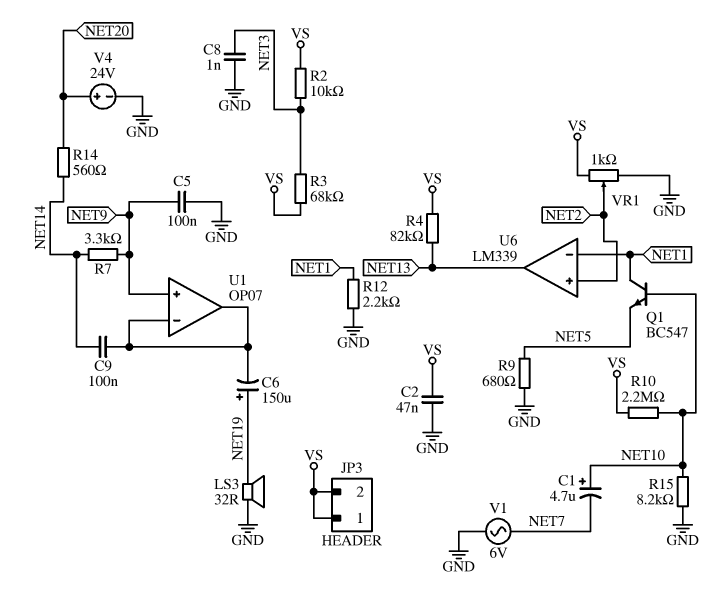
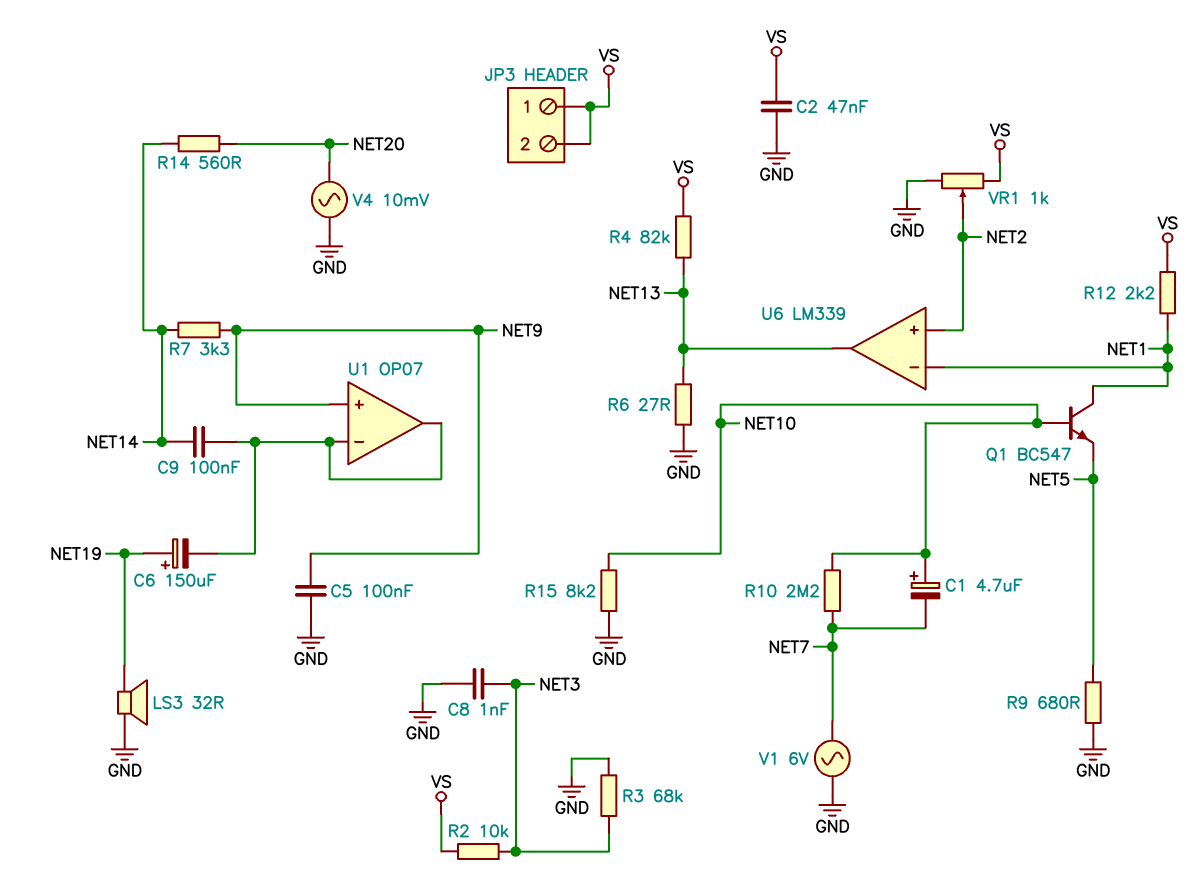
R3: 68k (NET3, VS) -> 68k (GND, NET3)
R6: none -> 27 (GND, NET13)
R10: 2.2M (NET10, VS) -> 2.2M (NET7, NET10)
R12: 2.2k (GND, NET1) -> 2.2k (NET1, VS)
V4: 24V (plus NET20, minus GND) -> AC 10mV (GND, NET20)

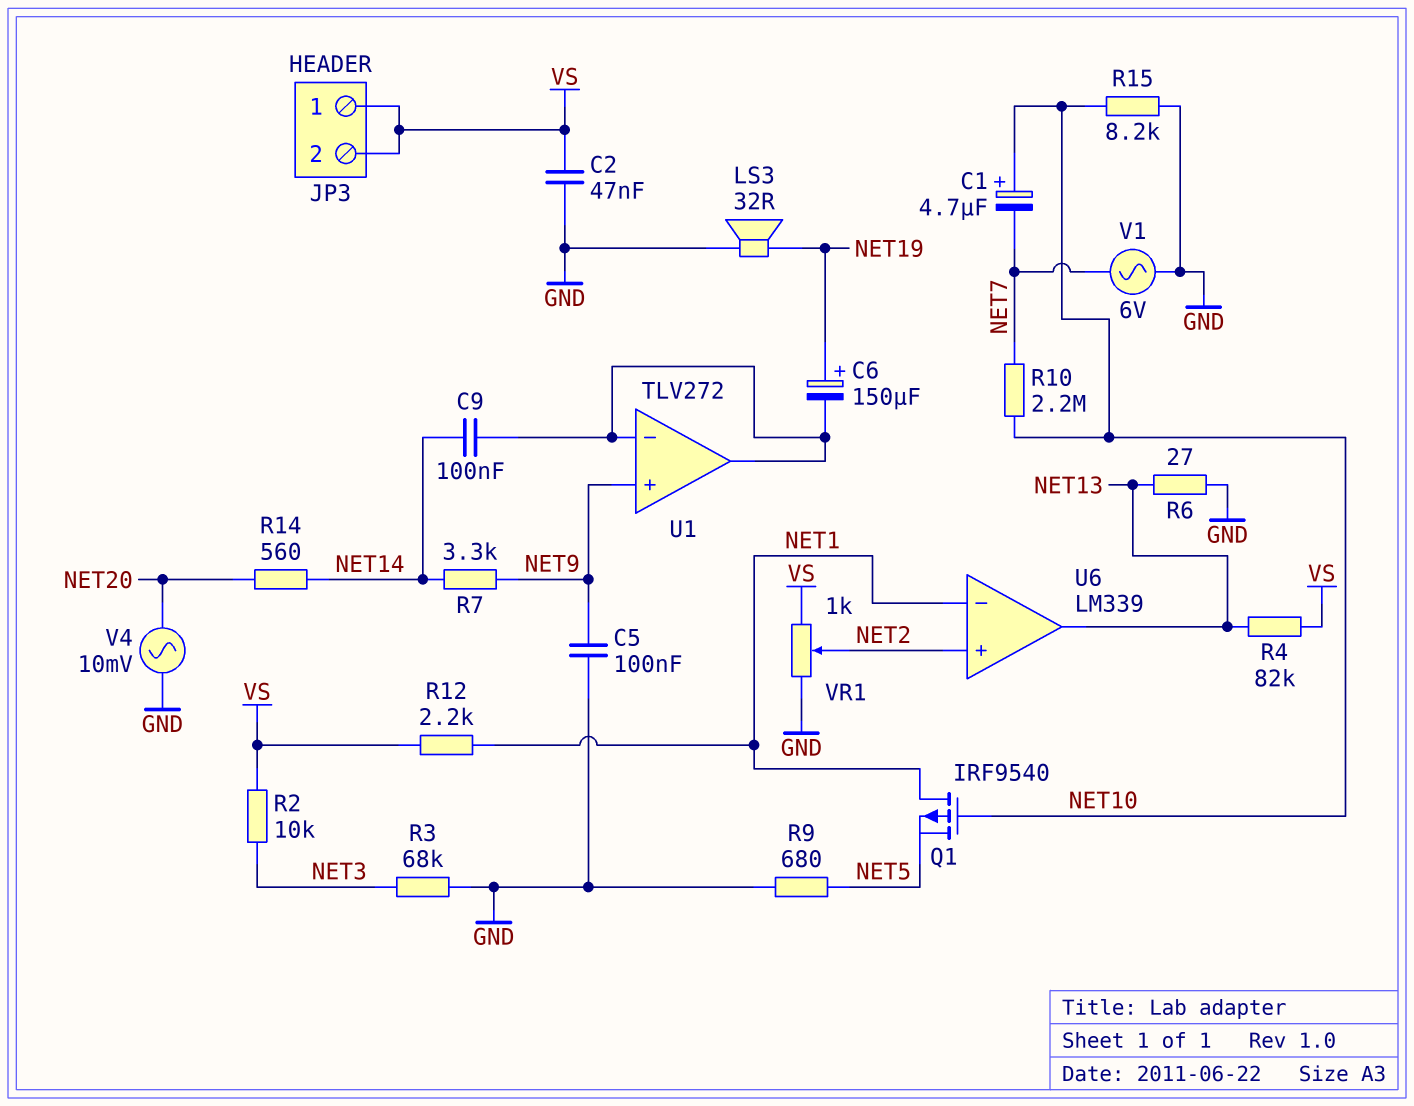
C8: 1nF (GND, NET3) -> none
Q1: NPN BC547 (B NET10, C NET1, E NET5) -> PMOS IRF9540 (G NET10, D NET1, S NET5)
U1: OP07 -> TLV272

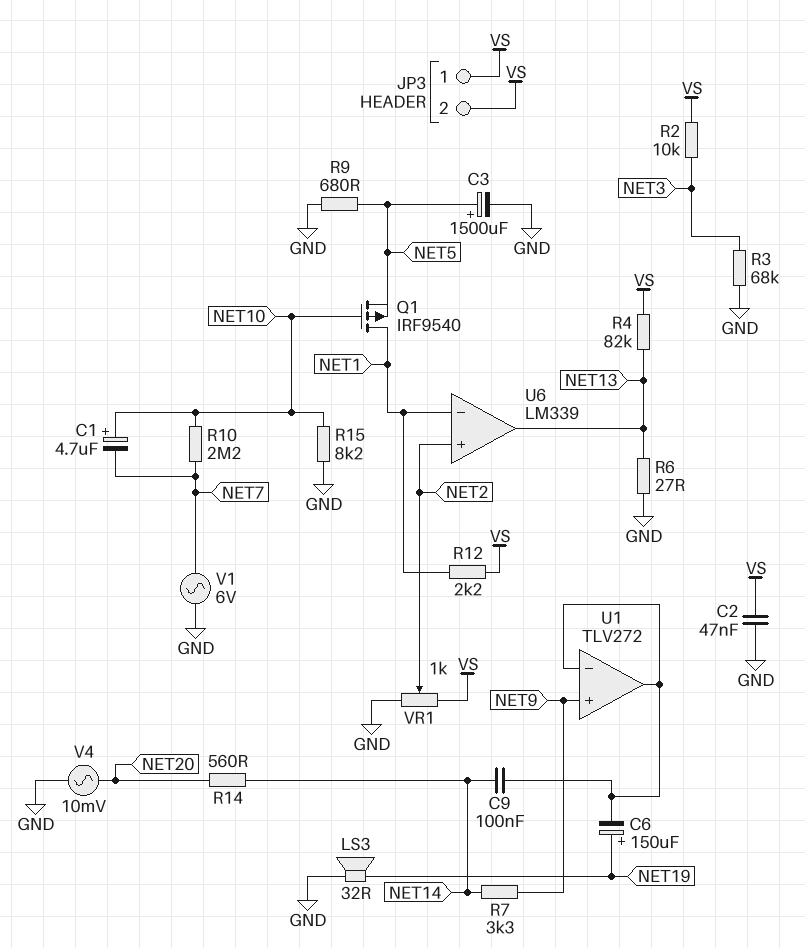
C3: none -> 1500uF (plus NET5, minus GND)
C5: 100nF (GND, NET9) -> none

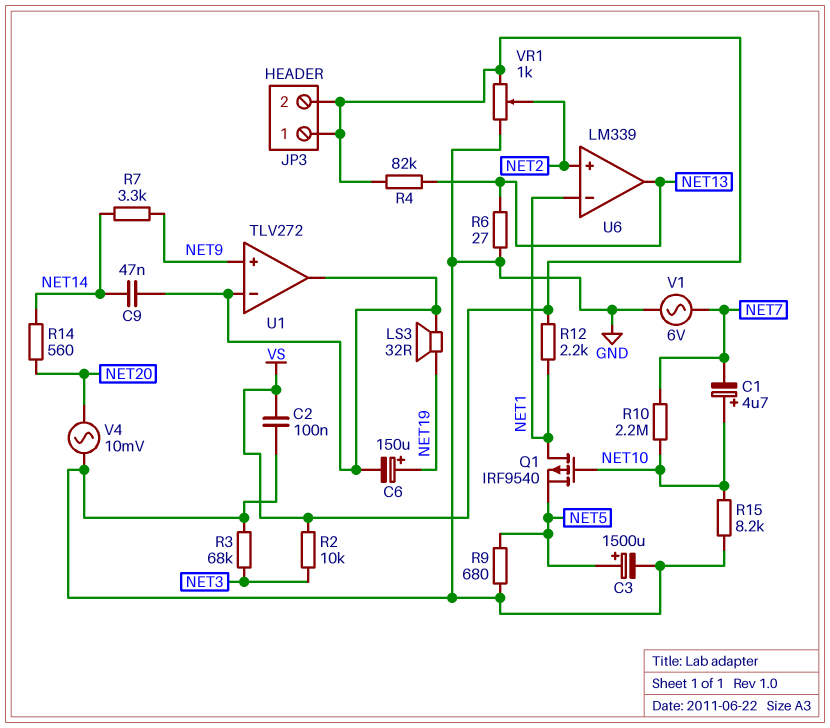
C2: 47nF (GND, VS) -> 100nF (GND, VS)
C9: 100nF (NET14, U1/in-) -> 47nF (NET14, U1/in-)
LS3: speaker 32R (GND, NET19) -> speaker 32R (NET19, U1/in-)

